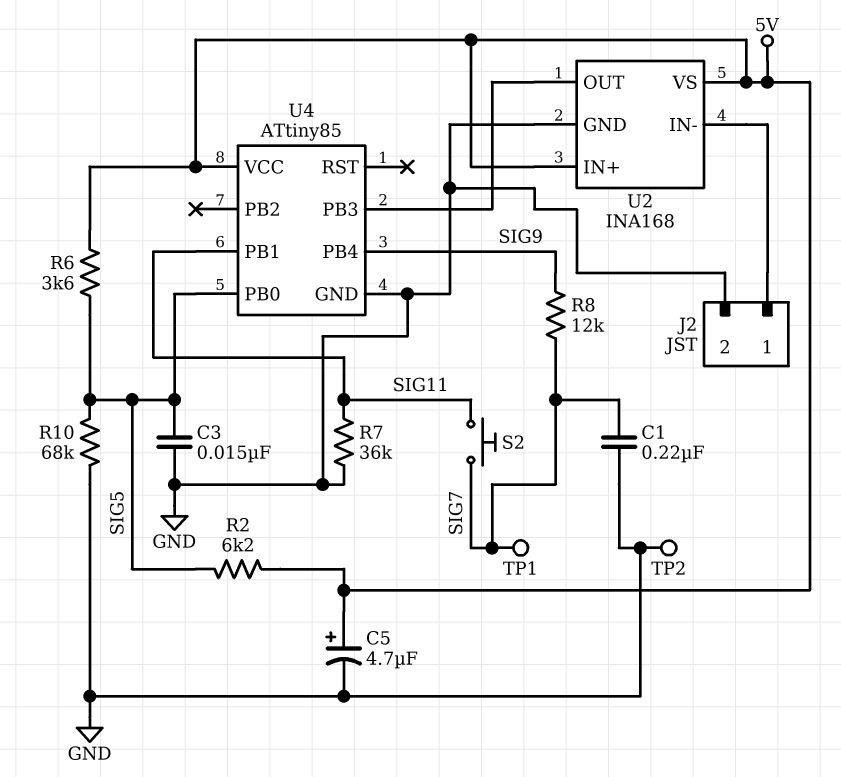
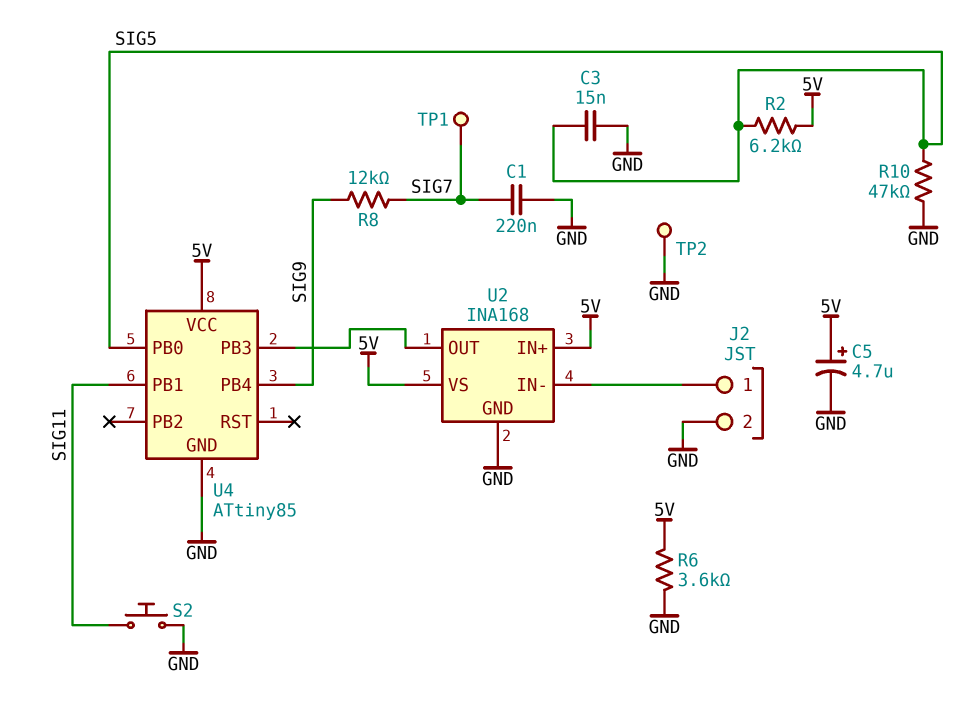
R6: 3.6k (5V, SIG5) -> 3.6k (5V, GND)
R7: 36k (GND, SIG11) -> none
R10: 68k (GND, SIG5) -> 47k (GND, SIG5)
S2: button (SIG7, SIG11) -> button (GND, SIG11)

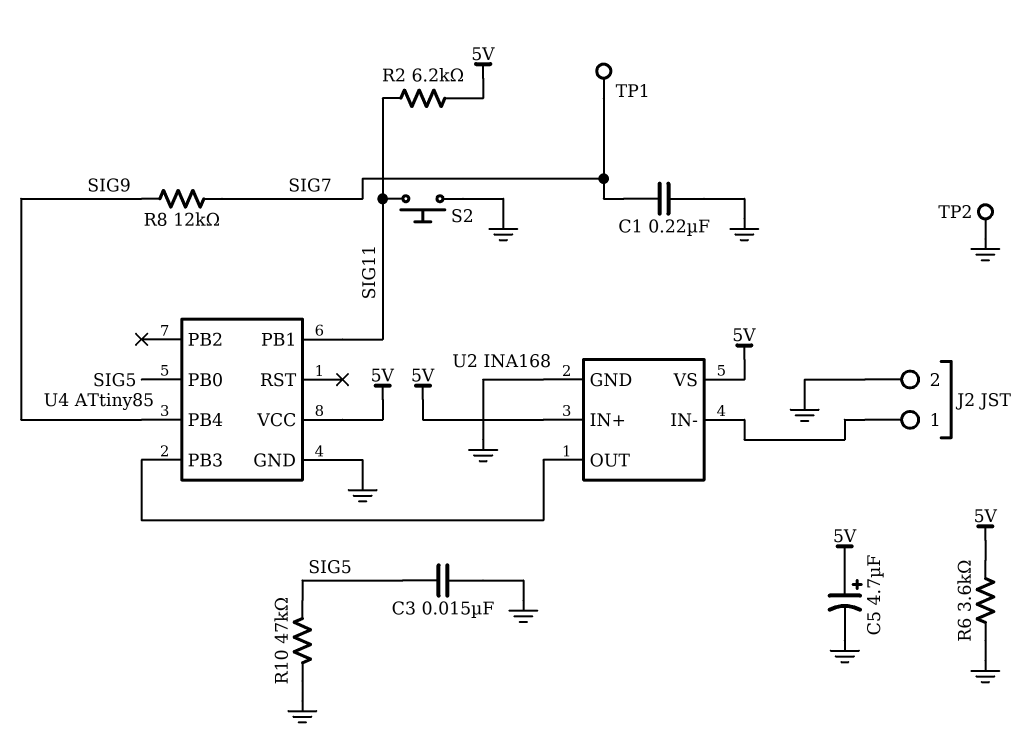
R2: 6.2k (5V, SIG5) -> 6.2k (5V, SIG11)

